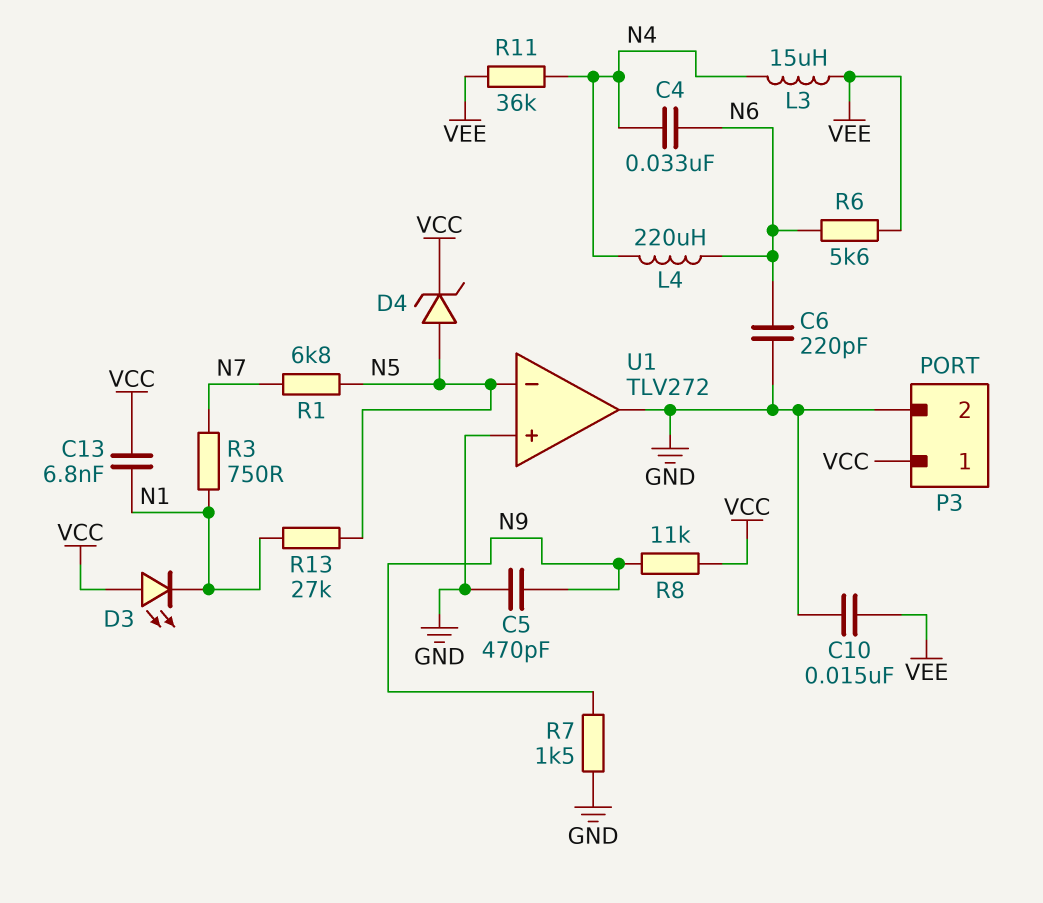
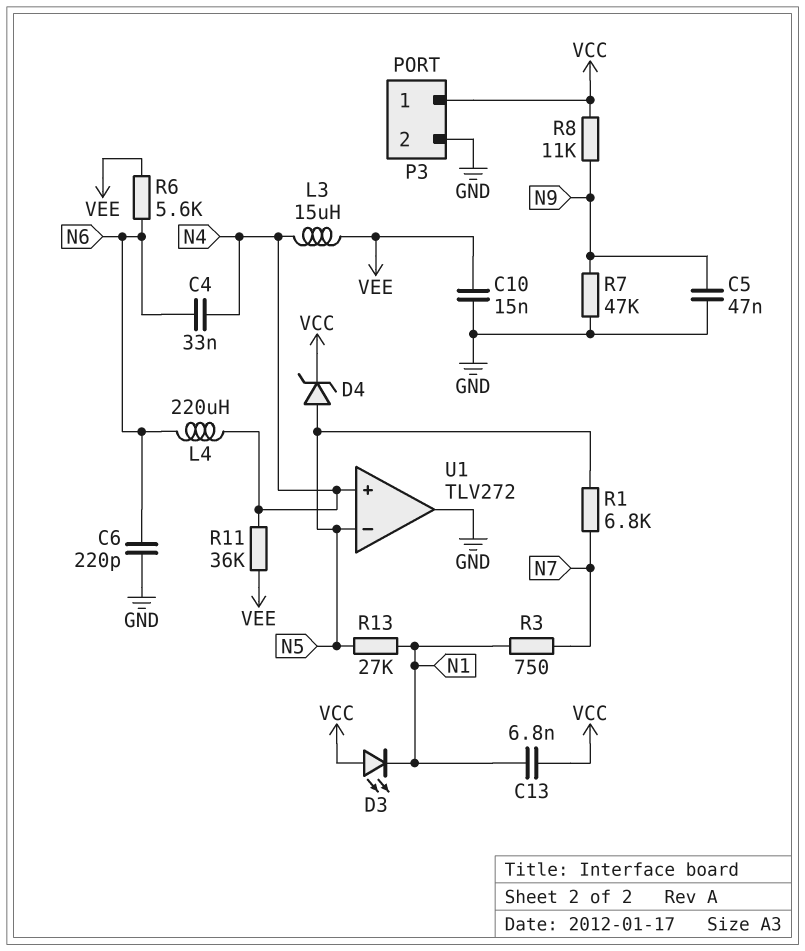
C5: 470pF (GND, N9) -> 47nF (GND, N9)
R7: 1.5k (GND, N9) -> 47k (GND, N9)
U1 pin in+: GND -> N4

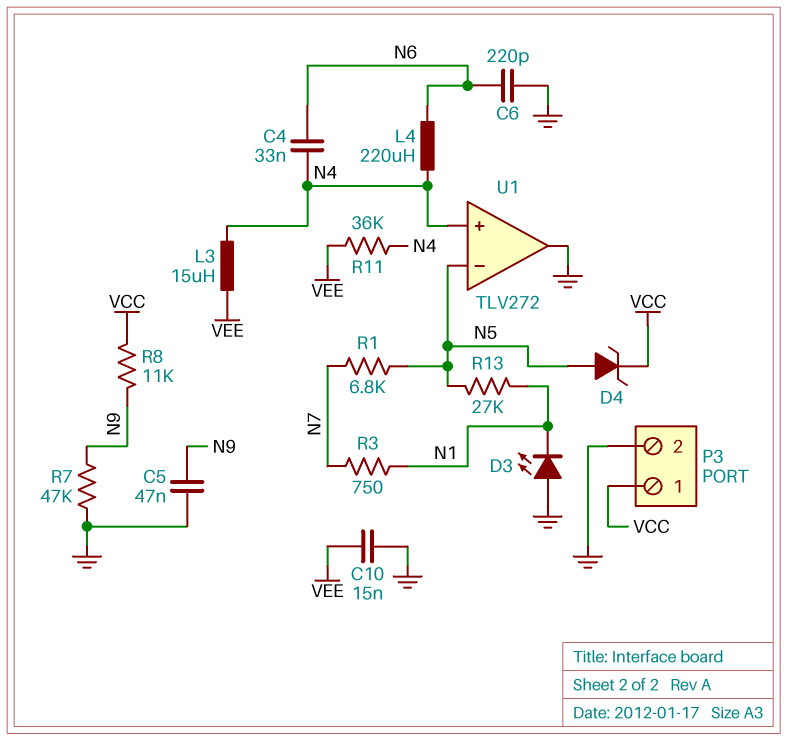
C13: 6.8nF (N1, VCC) -> none
D3: LED (A VCC, K N1) -> LED (A GND, K N1)
R6: 5.6k (N6, VEE) -> none

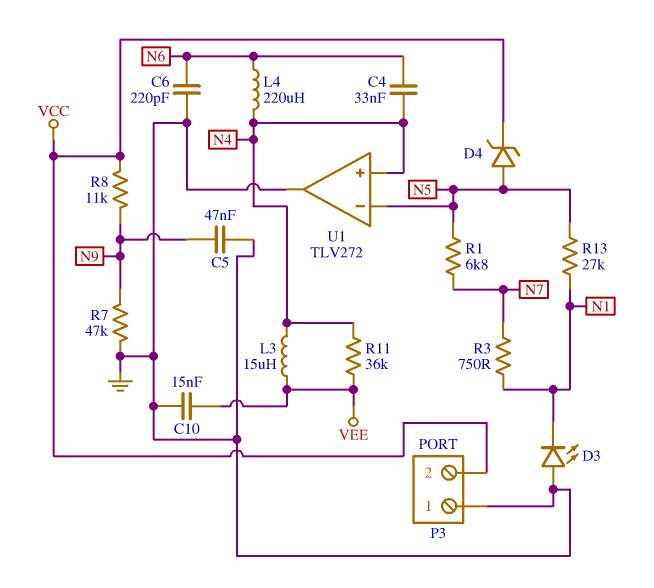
P3 pin 1: VCC -> GND
P3 pin 2: GND -> VCC

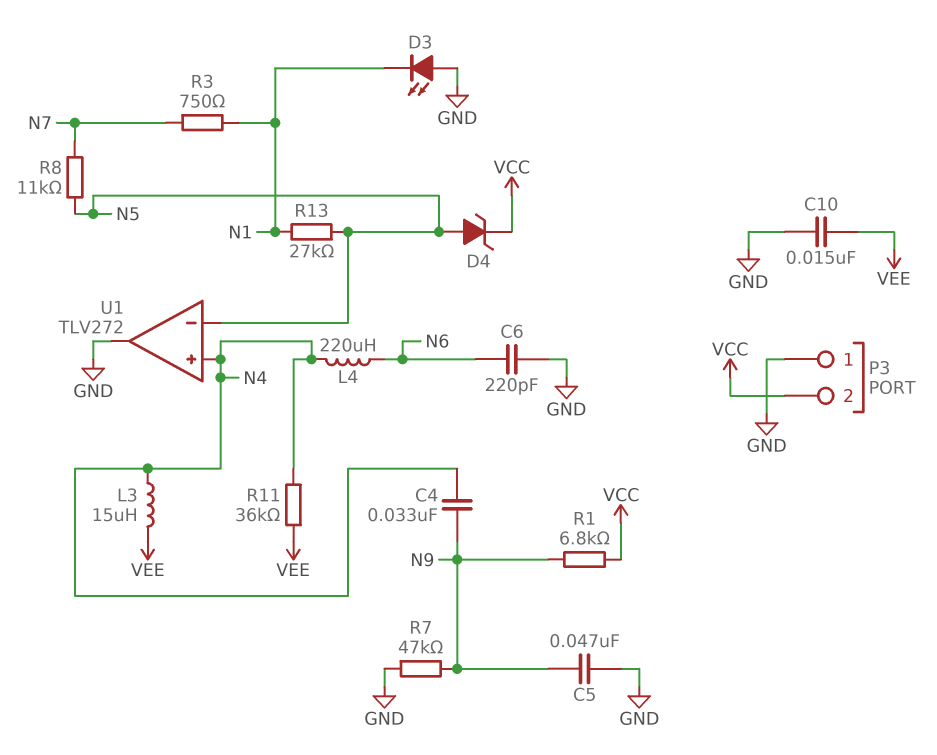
C4: 33nF (N4, N6) -> 33nF (N4, N9)
R1: 6.8k (N5, N7) -> 6.8k (N9, VCC)
R8: 11k (N9, VCC) -> 11k (N5, N7)

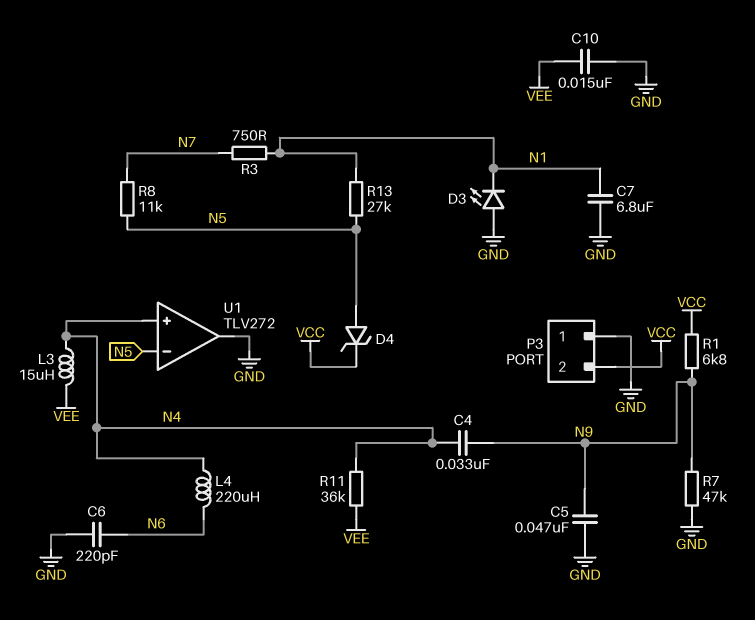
C7: none -> 6.8uF (GND, N1)

